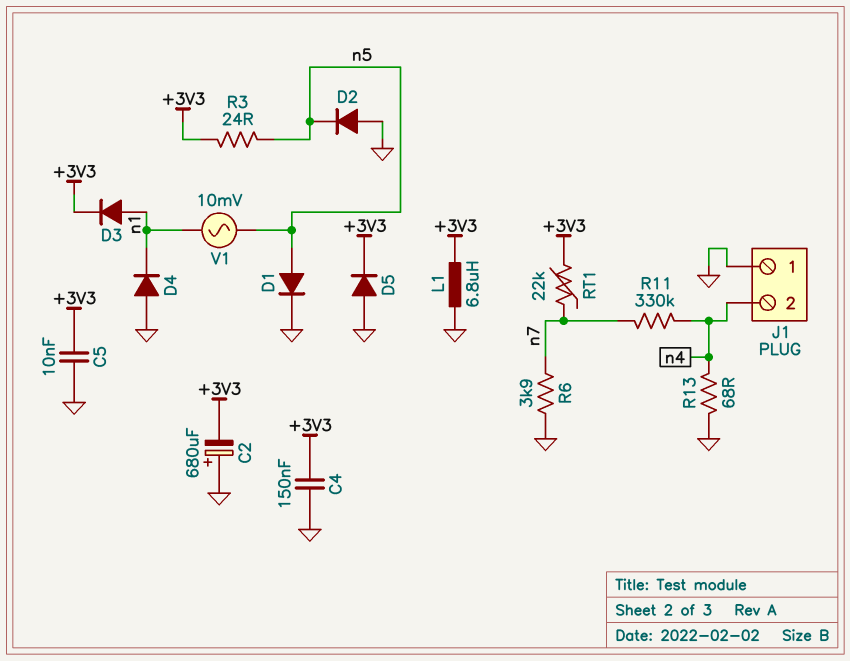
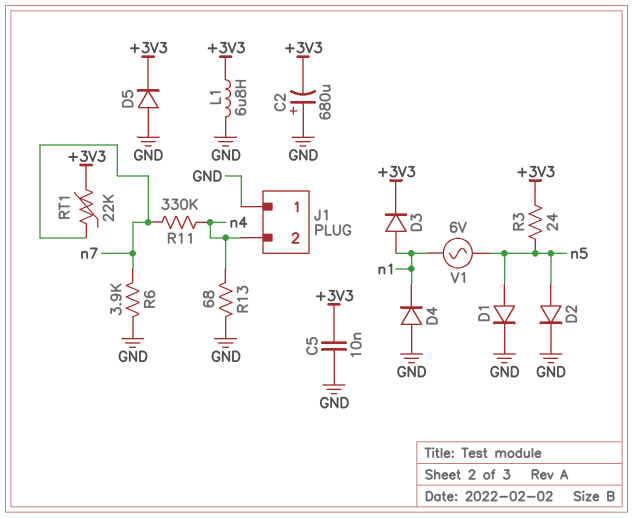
C4: 150nF (+3V3, GND) -> none
D2: diode (A GND, K n5) -> diode (A n5, K GND)
V1: AC 10mV (n1, n5) -> AC 6V (n1, n5)

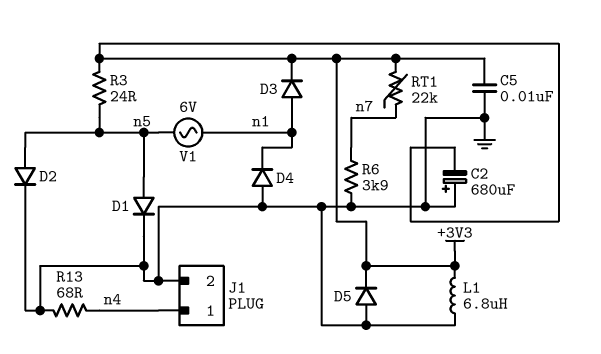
J1 pin 1: GND -> n4
J1 pin 2: n4 -> GND
R11: 330k (n4, n7) -> none

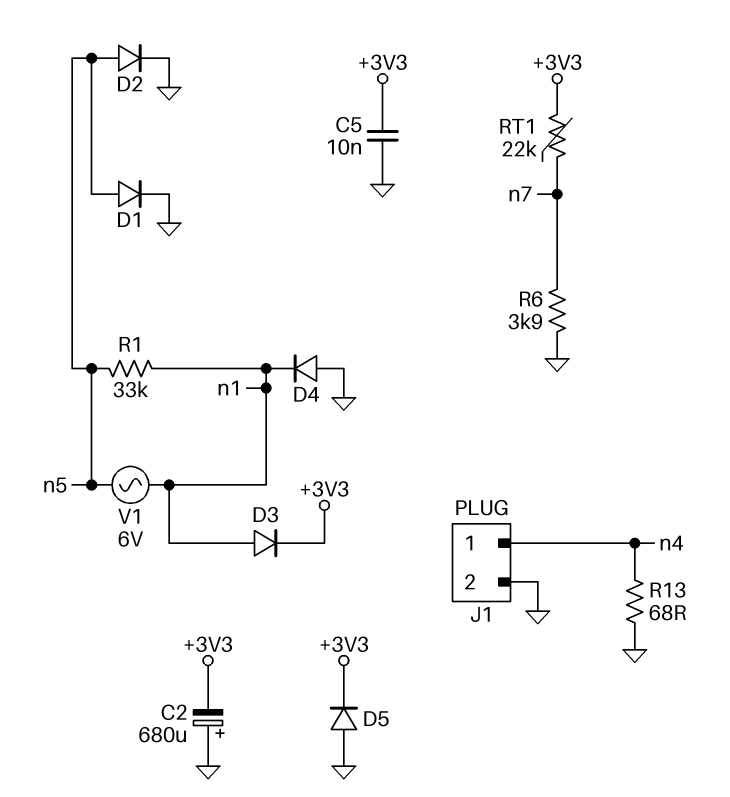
L1: 6.8uH (+3V3, GND) -> none
R1: none -> 33k (n1, n5)
R3: 24 (+3V3, n5) -> none

